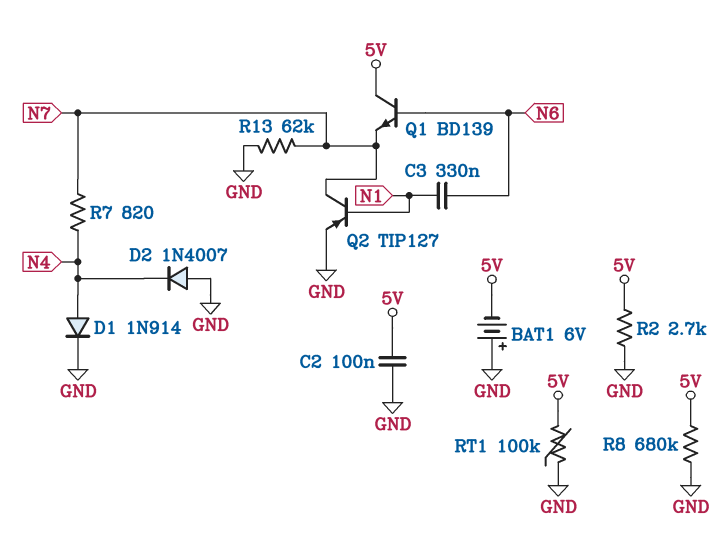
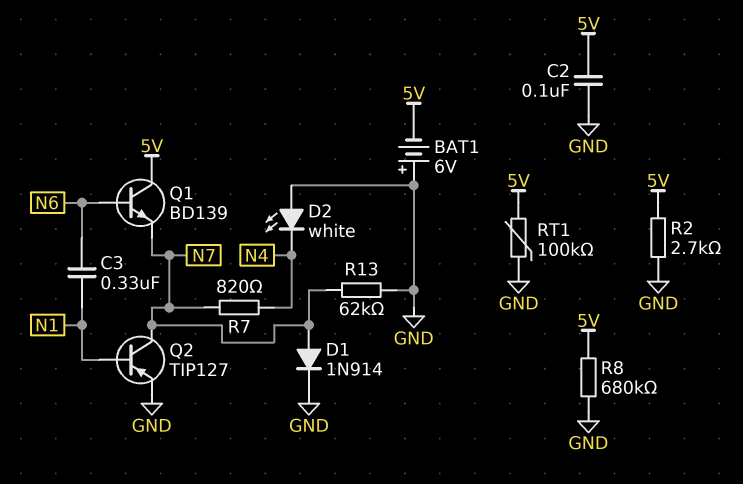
D1: diode 1N914 (A N4, K GND) -> diode 1N914 (A N7, K GND)
D2: diode 1N4007 (A GND, K N4) -> LED white (A GND, K N4)

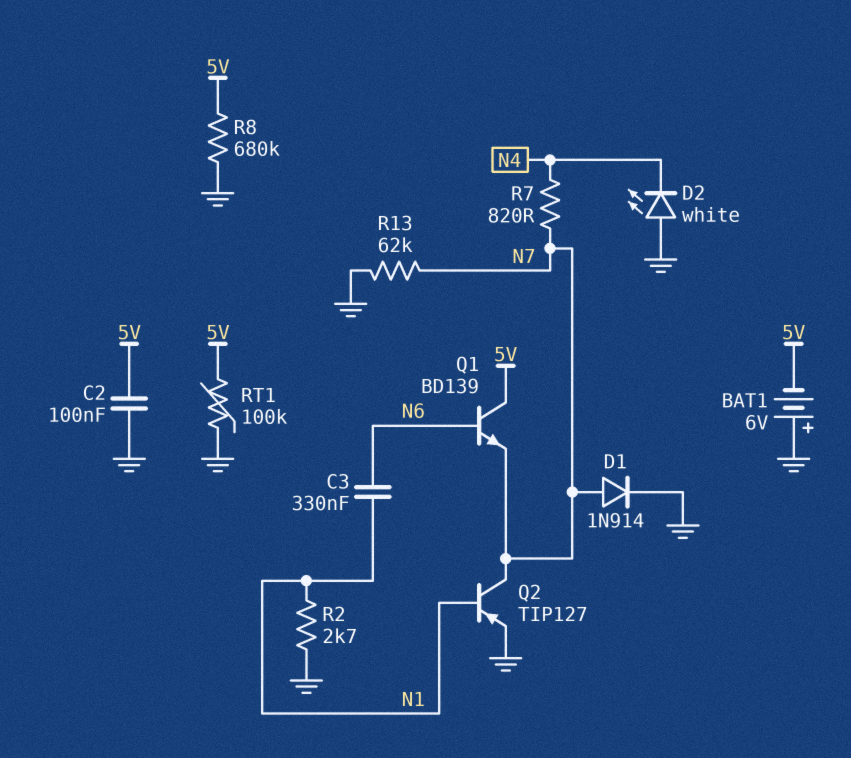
R2: 2.7k (5V, GND) -> 2.7k (GND, N1)

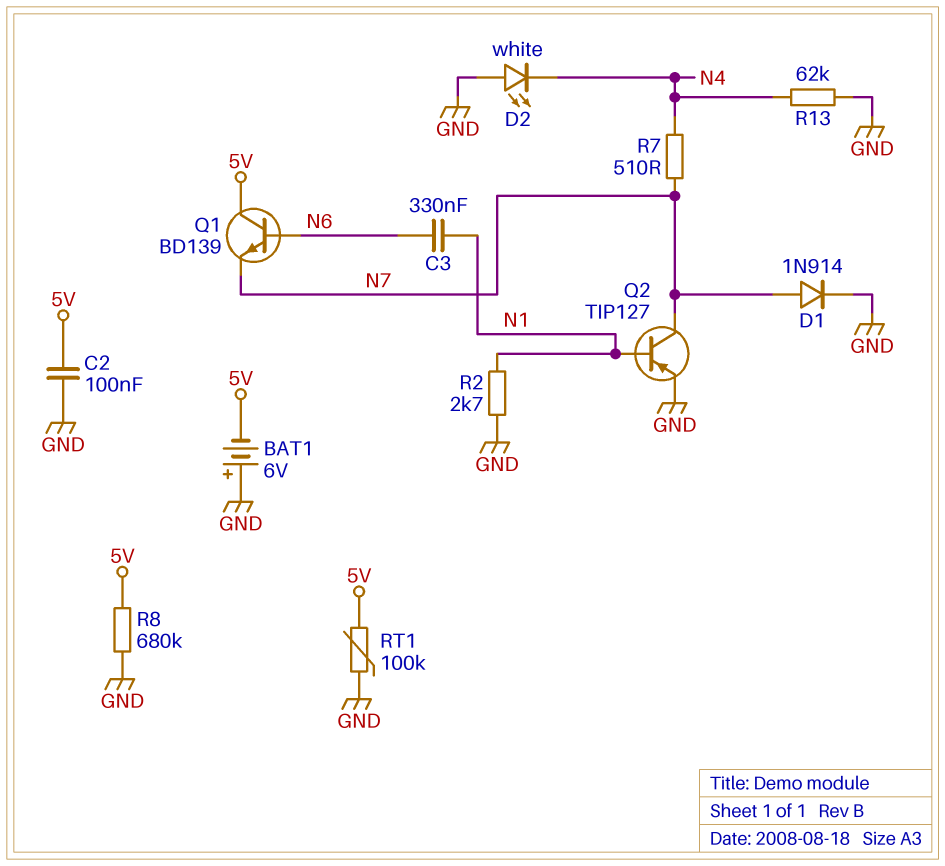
R7: 820 (N4, N7) -> 510 (N4, N7)
R13: 62k (GND, N7) -> 62k (GND, N4)

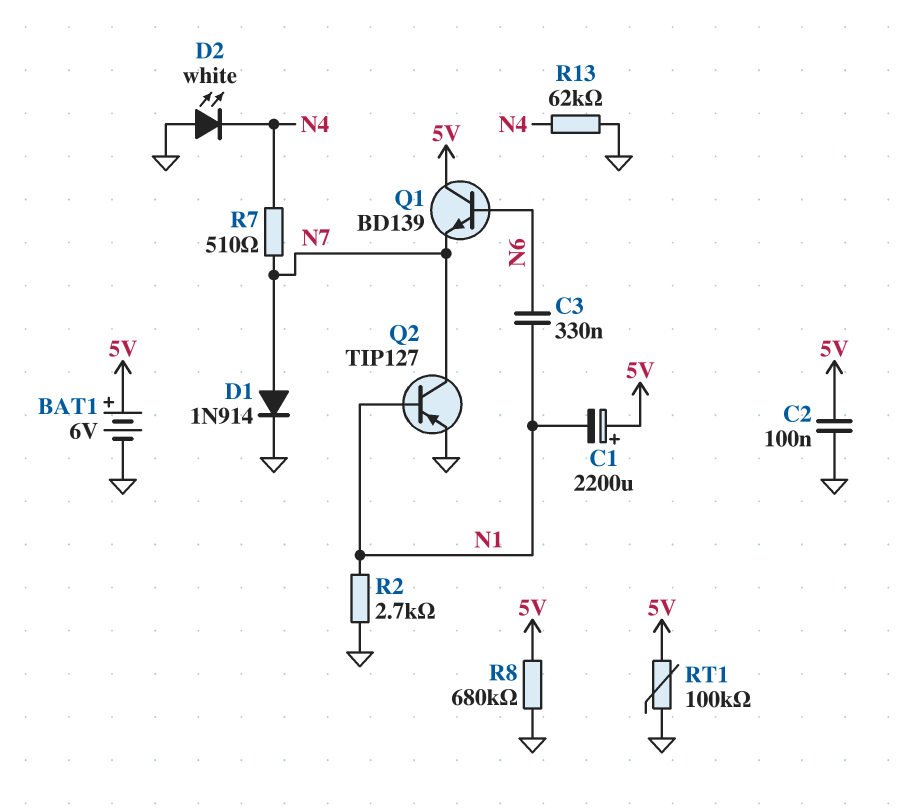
BAT1: 6V (plus GND, minus 5V) -> 6V (plus 5V, minus GND)
C1: none -> 2200uF (plus 5V, minus N1)

